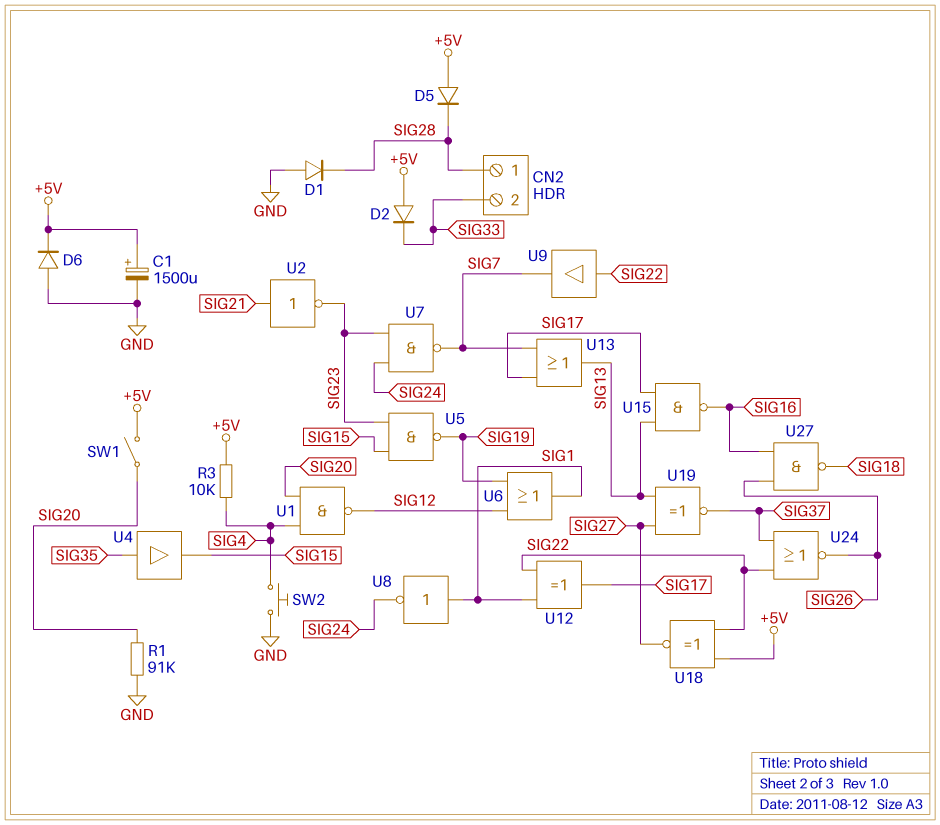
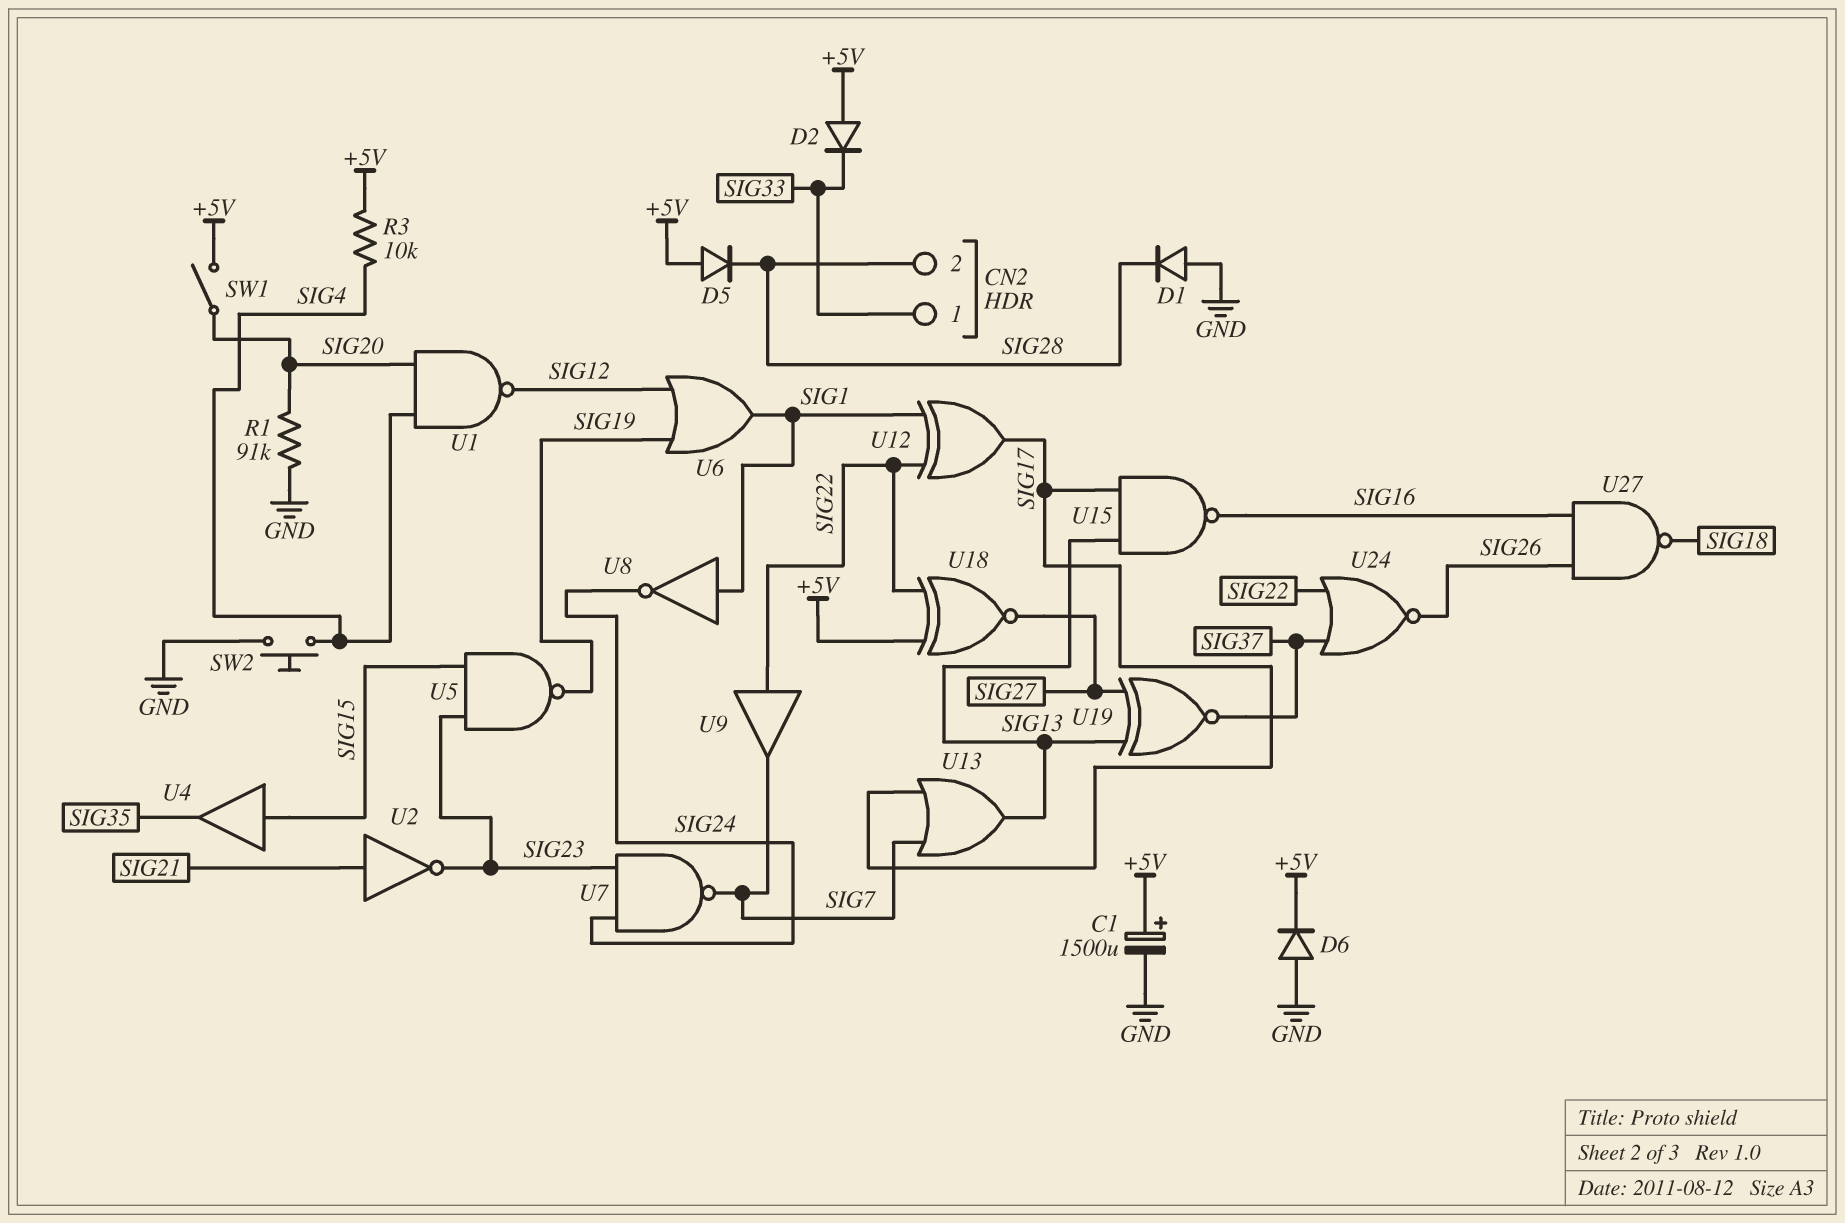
CN2 pin 1: SIG28 -> SIG33
CN2 pin 2: SIG33 -> SIG28
U4: buffer (in SIG35, out SIG15) -> buffer (in SIG15, out SIG35)

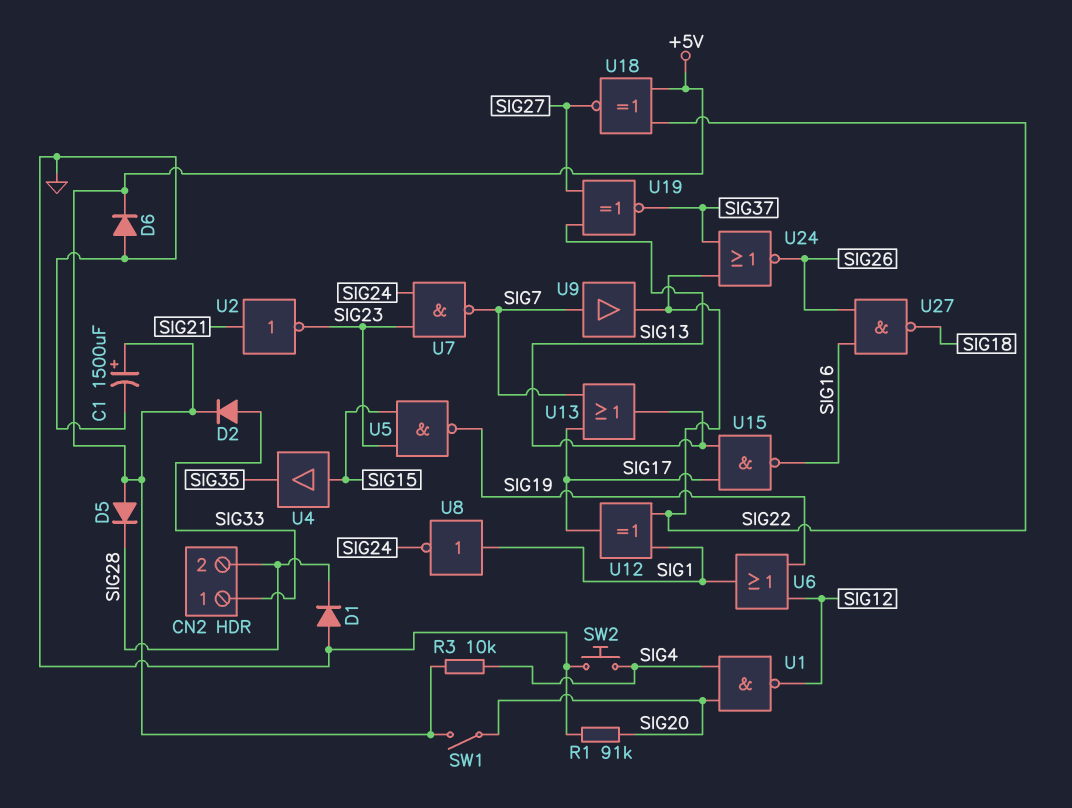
D2: diode (A +5V, K SIG33) -> diode (A SIG33, K +5V)
U9: buffer (in SIG22, out SIG7) -> buffer (in SIG7, out SIG22)

